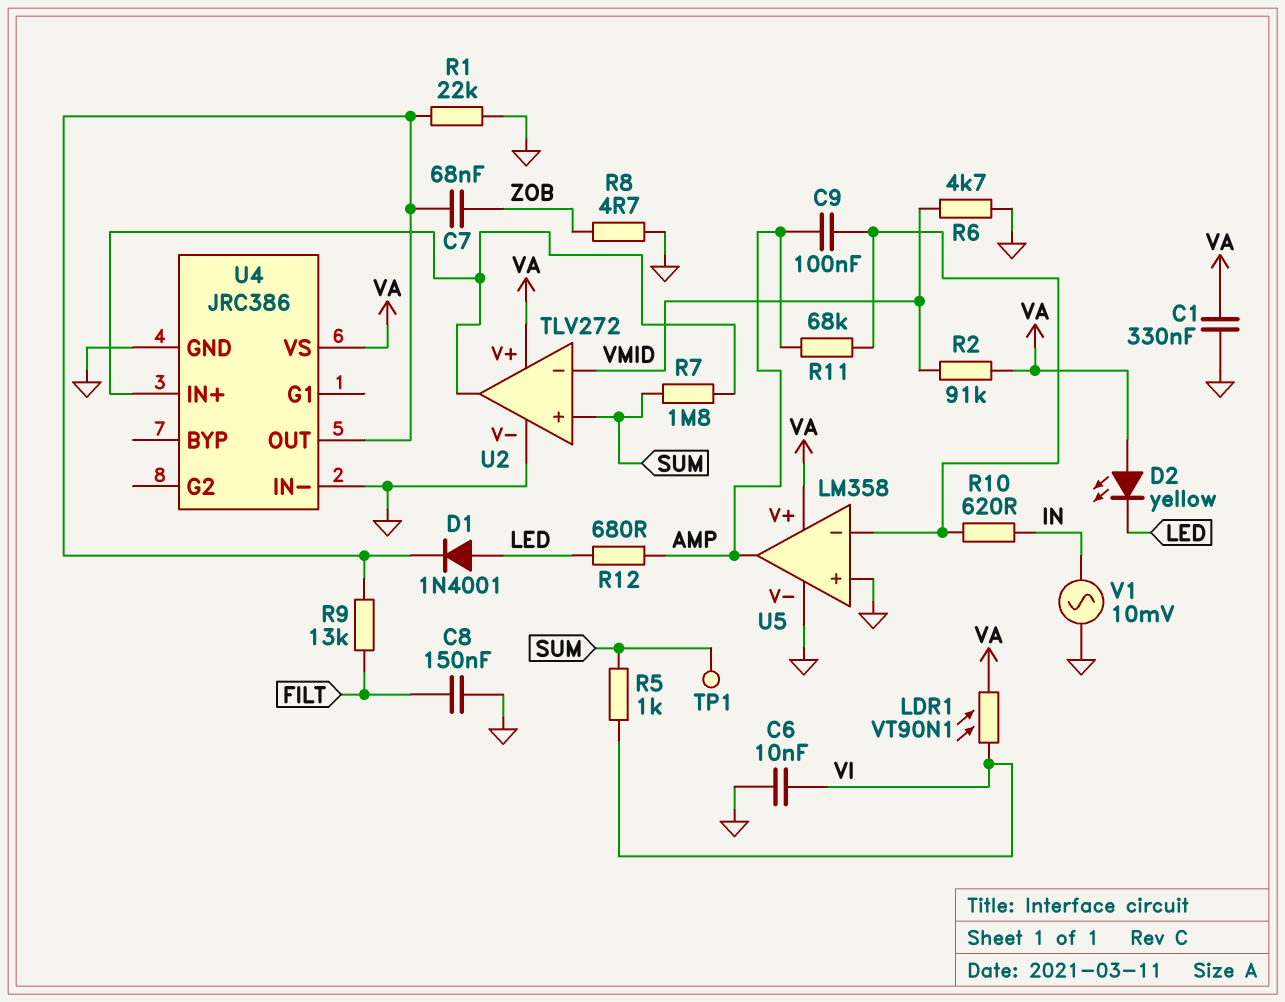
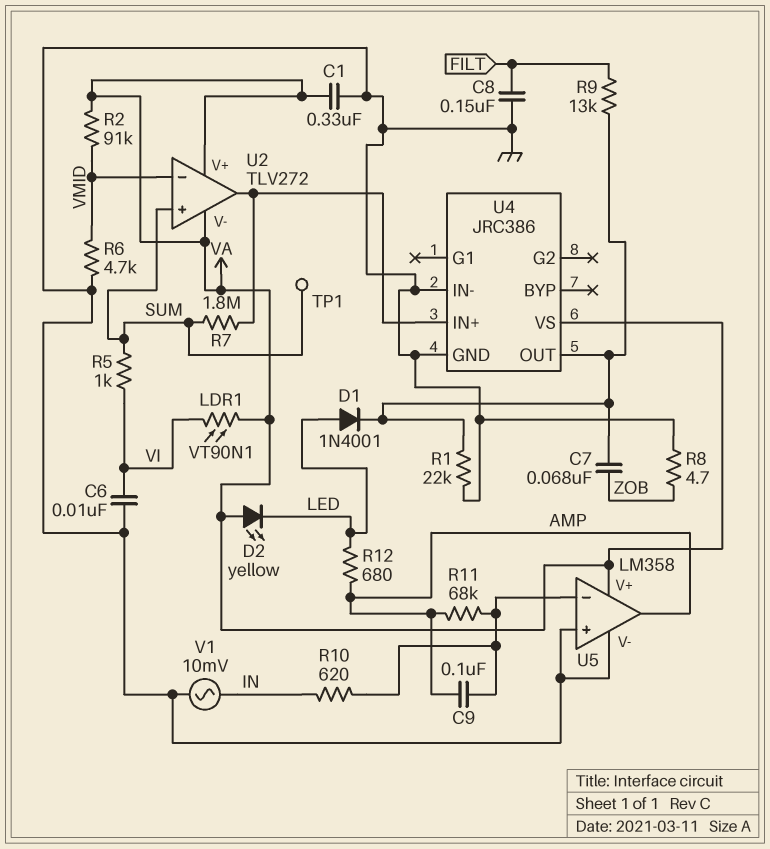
U2 pin V-: GND -> VA

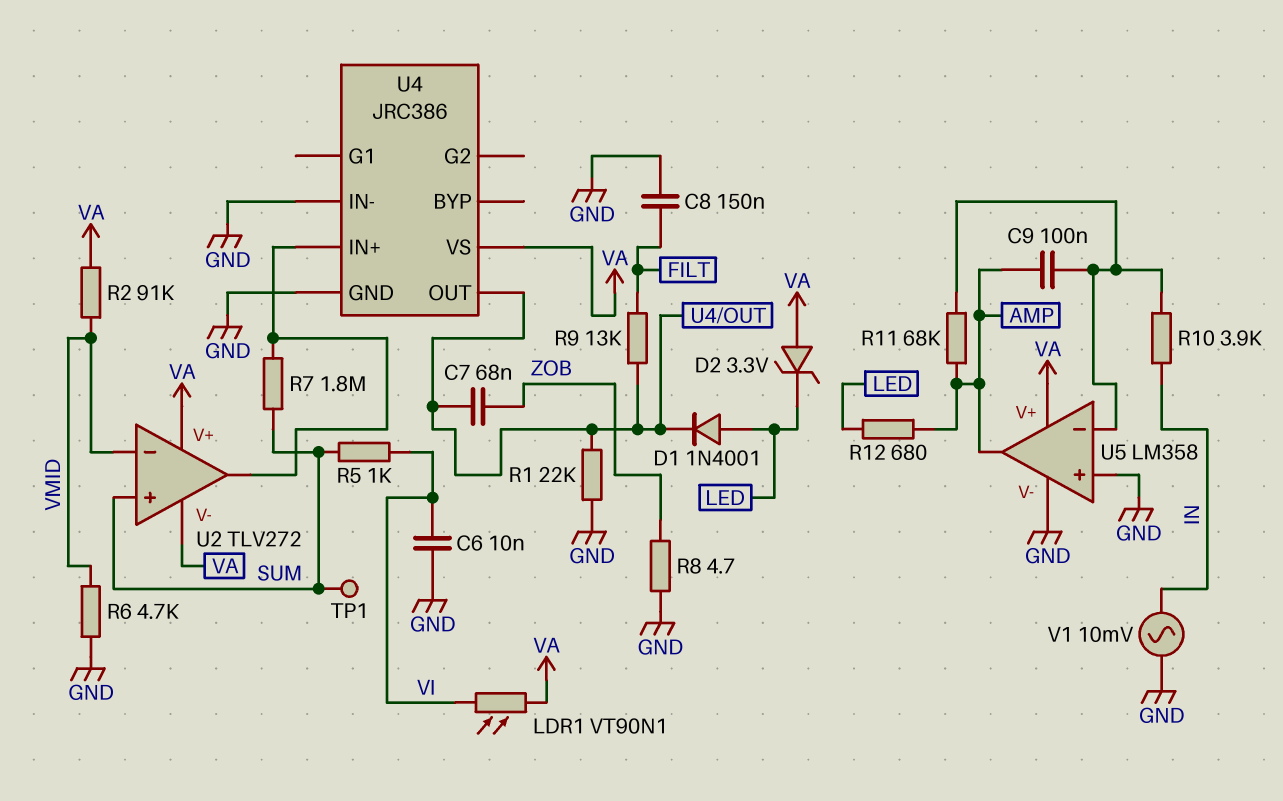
C1: 330nF (GND, VA) -> none
D2: LED yellow (A VA, K LED) -> zener 3.3V (A VA, K LED)
R10: 620 (IN, U5/in-) -> 3.9k (IN, U5/in-)

